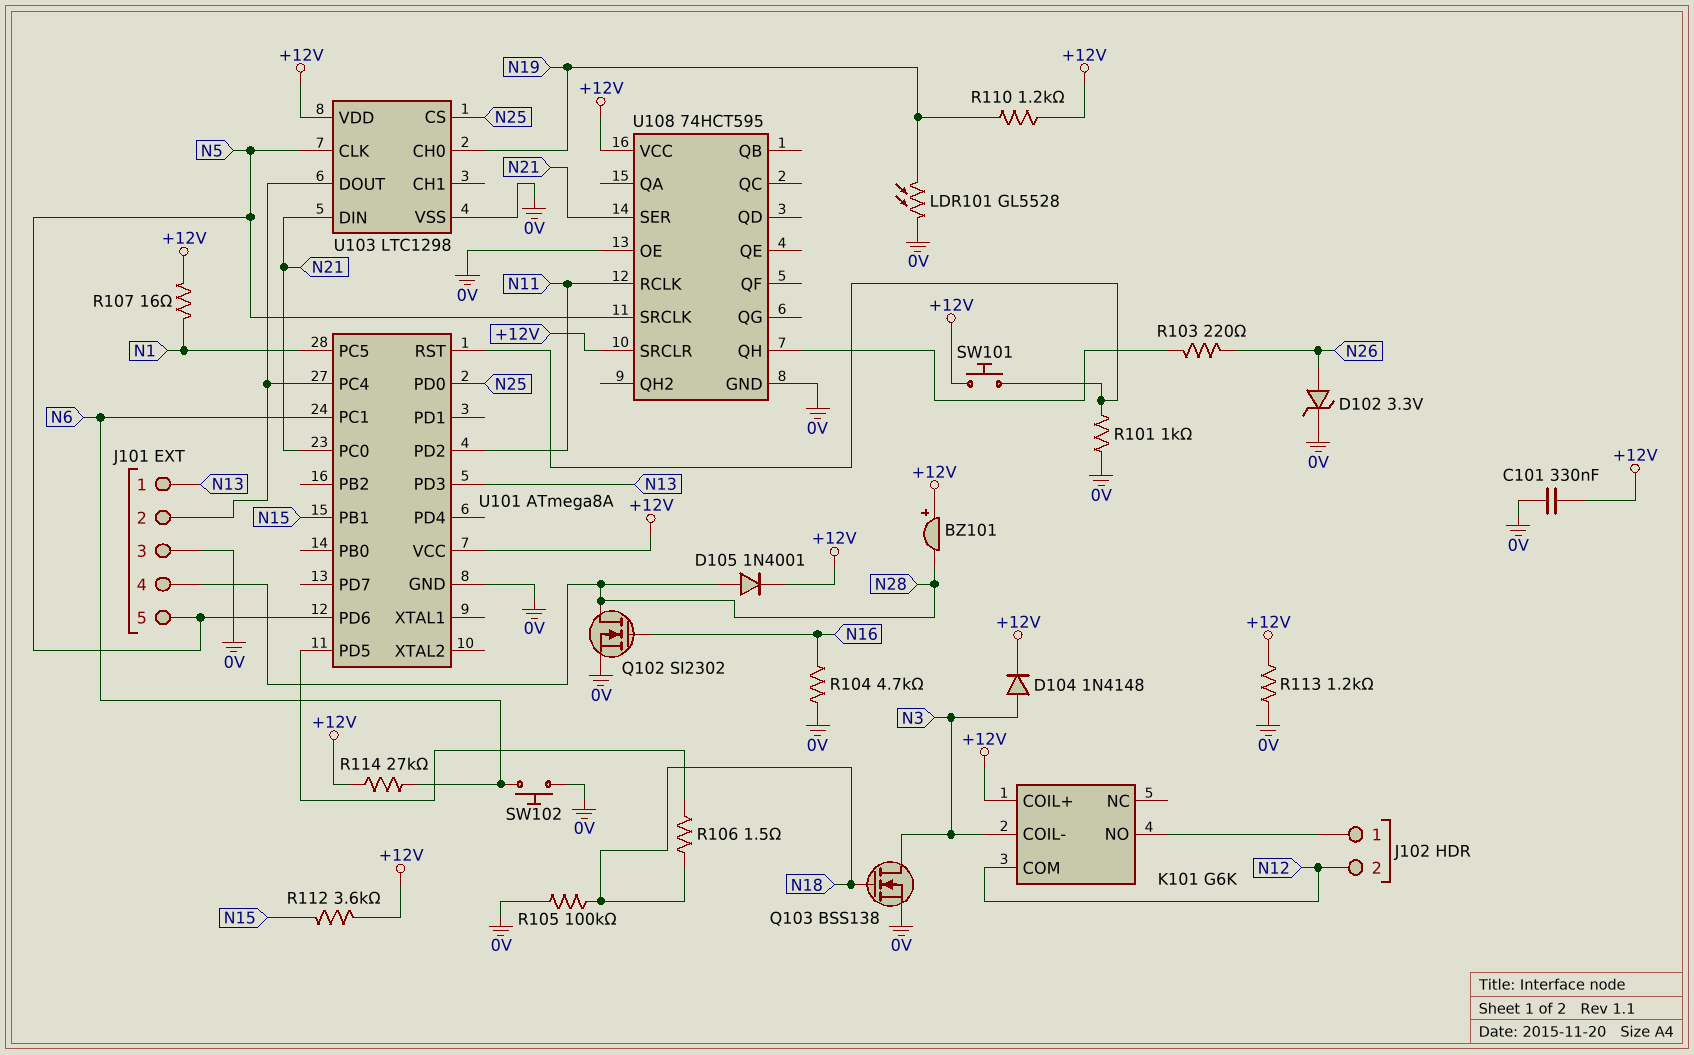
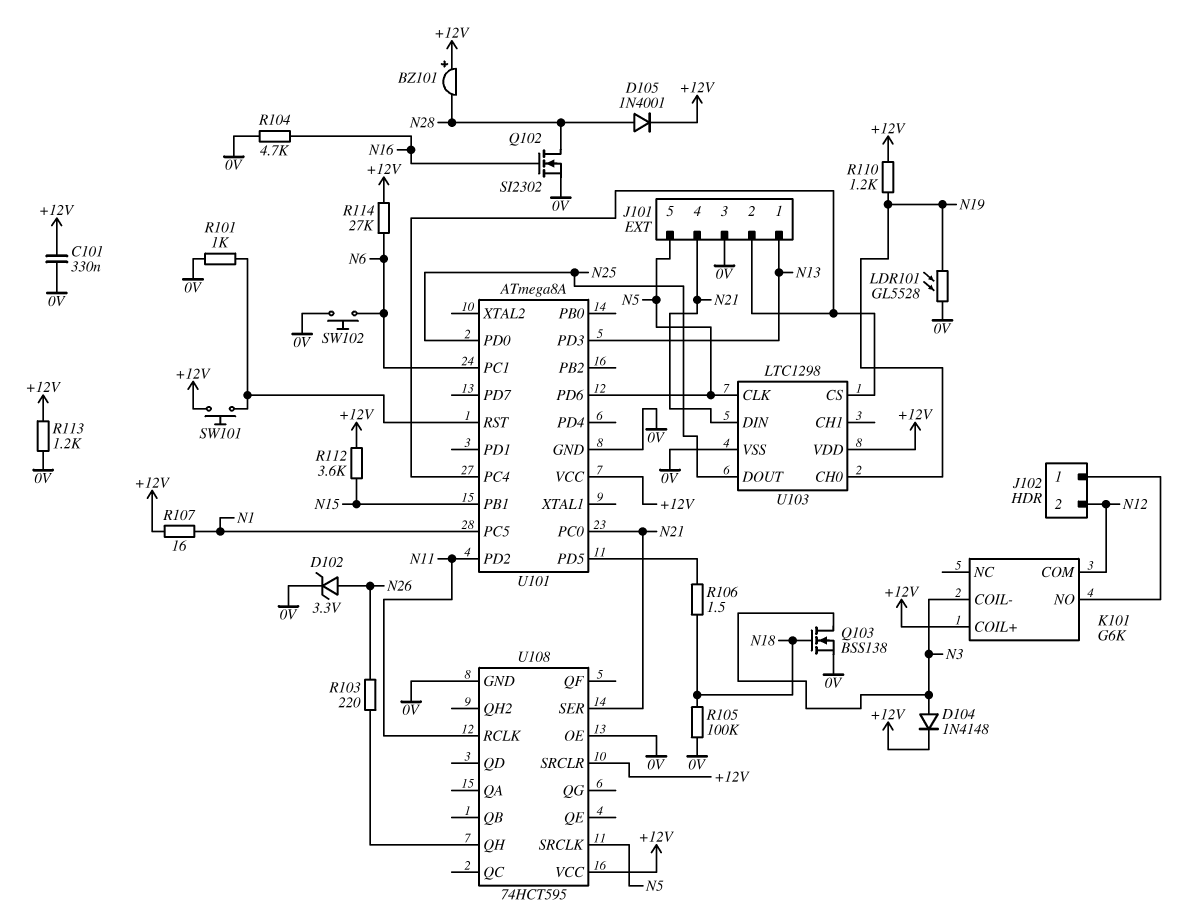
J101 pin 4: N28 -> N21
U103 pin CS: N25 -> J101/2
U103 pin DOUT: J101/2 -> N25

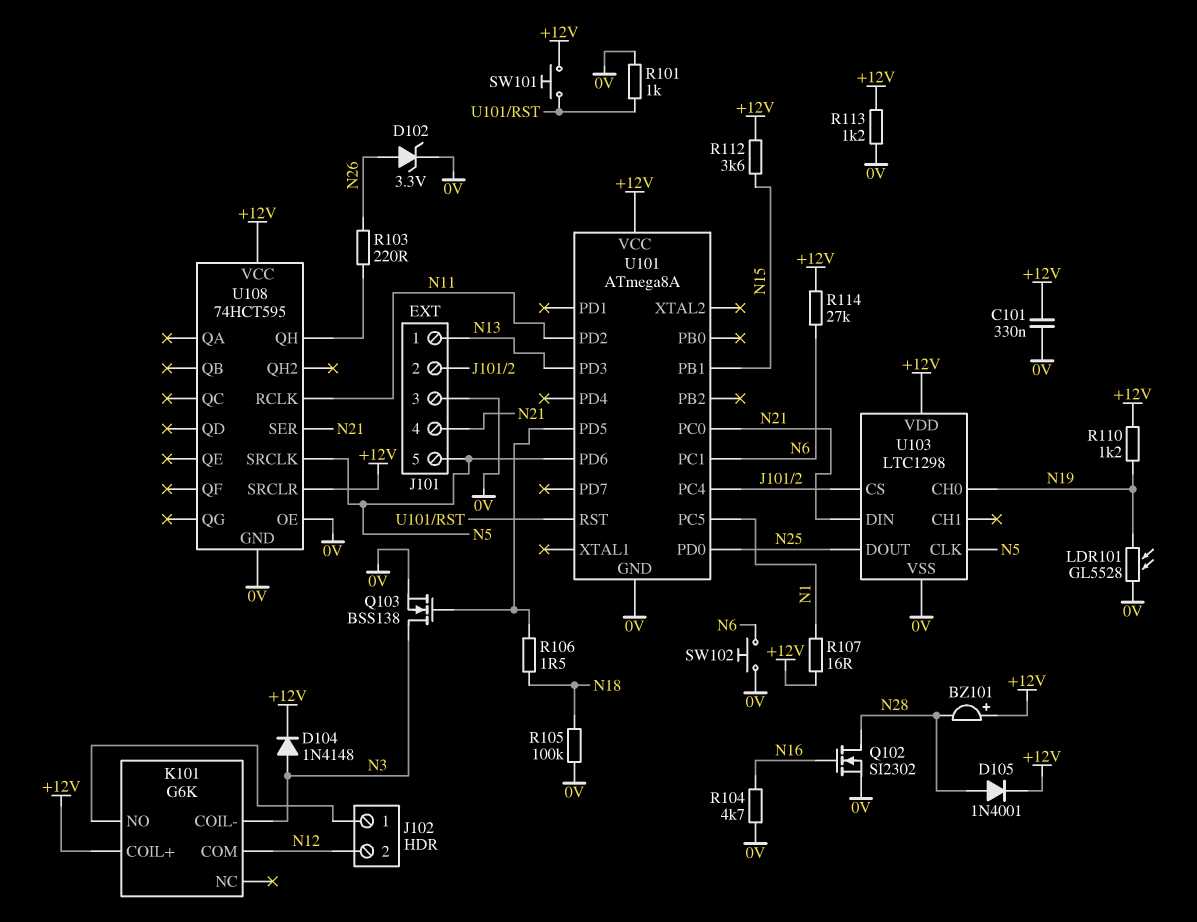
Q103: NMOS BSS138 (G N18, D N3, S 0V) -> NMOS BSS138 (G U101/PD5, D N3, S 0V)

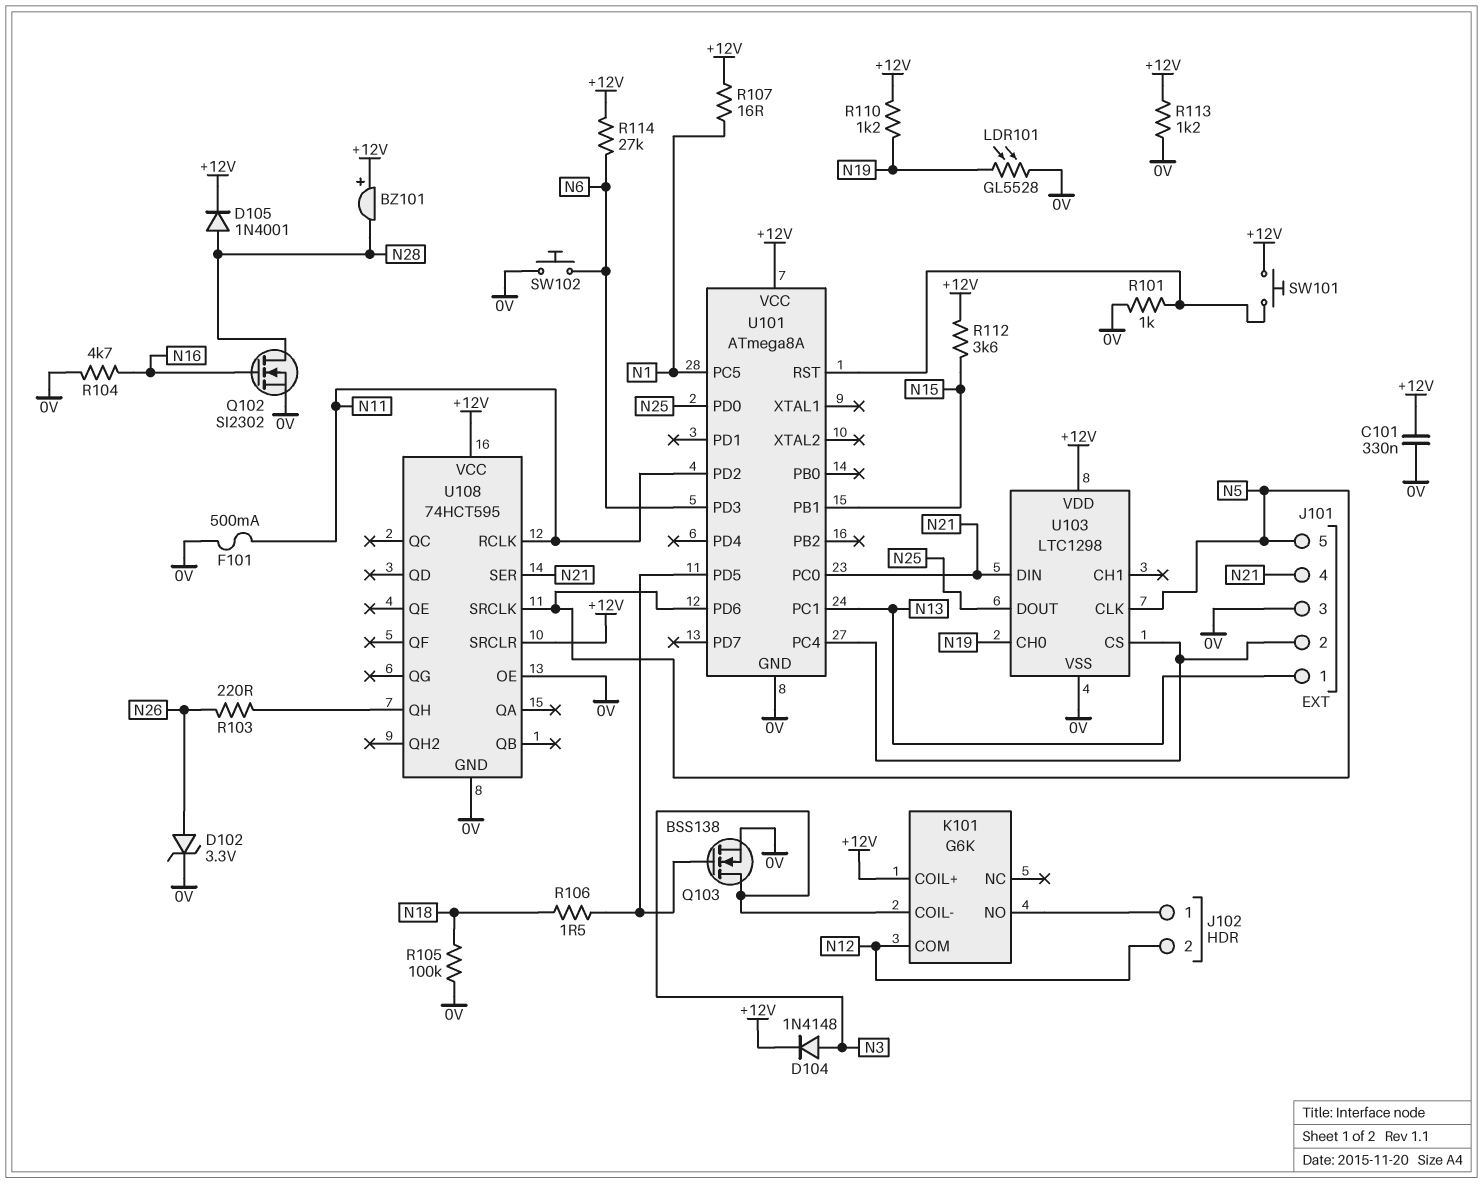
F101: none -> 500mA (0V, N11)
U101 pin PC1: N6 -> N13
U101 pin PD3: N13 -> N6

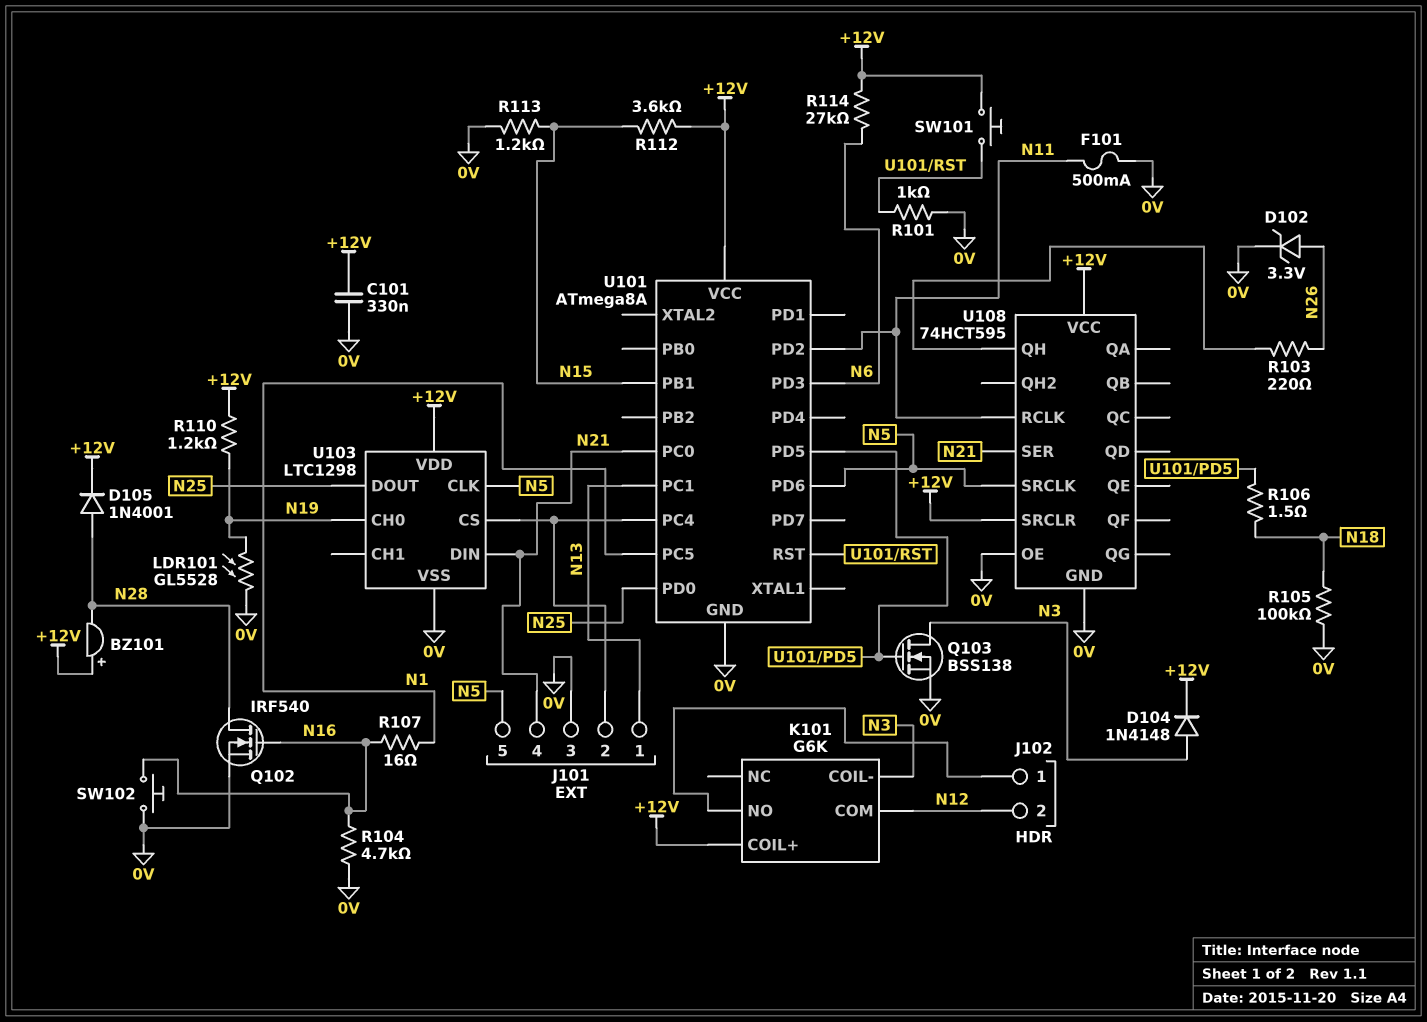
Q102: NMOS SI2302 (G N16, D N28, S 0V) -> NMOS IRF540 (G N16, D N28, S 0V)
R107: 16 (+12V, N1) -> 16 (N1, N16)
R113: 1.2k (+12V, 0V) -> 1.2k (0V, N15)
SW102: button (0V, N6) -> button (0V, N16)

